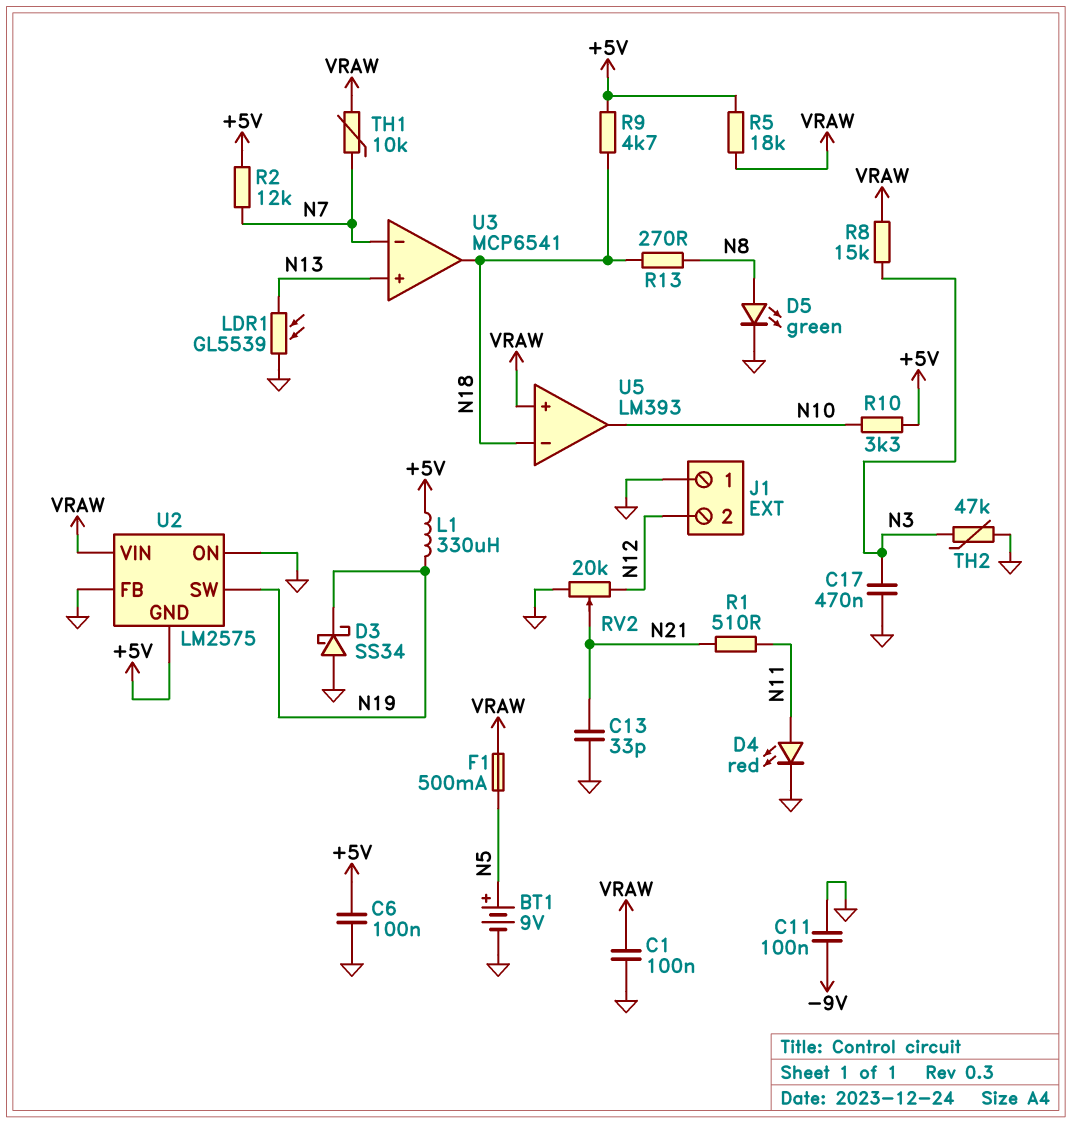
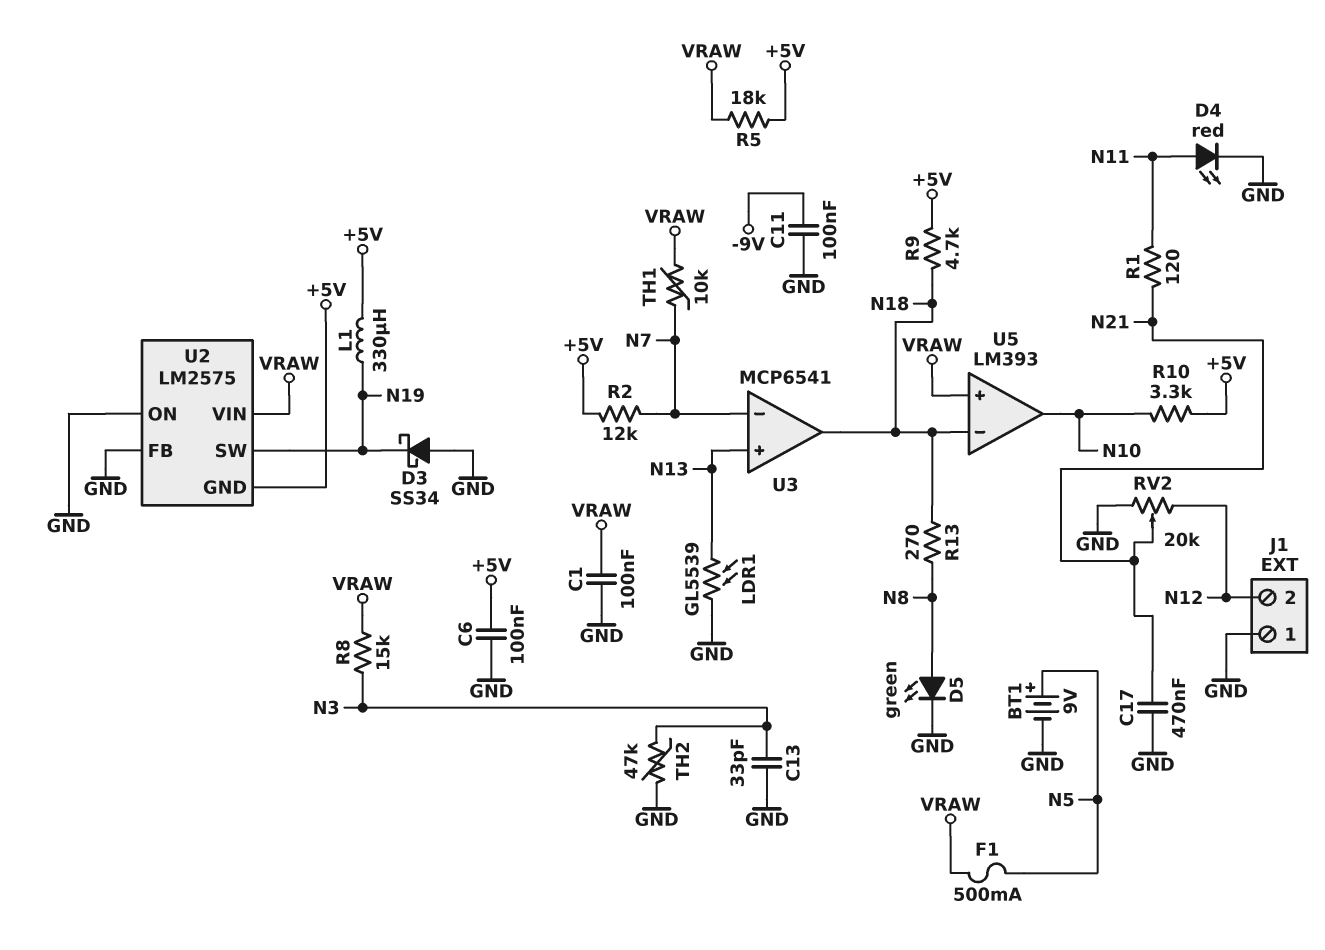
C13: 33pF (GND, N21) -> 33pF (GND, N3)
C17: 470nF (GND, N3) -> 470nF (GND, N21)
R1: 510 (N11, N21) -> 120 (N11, N21)

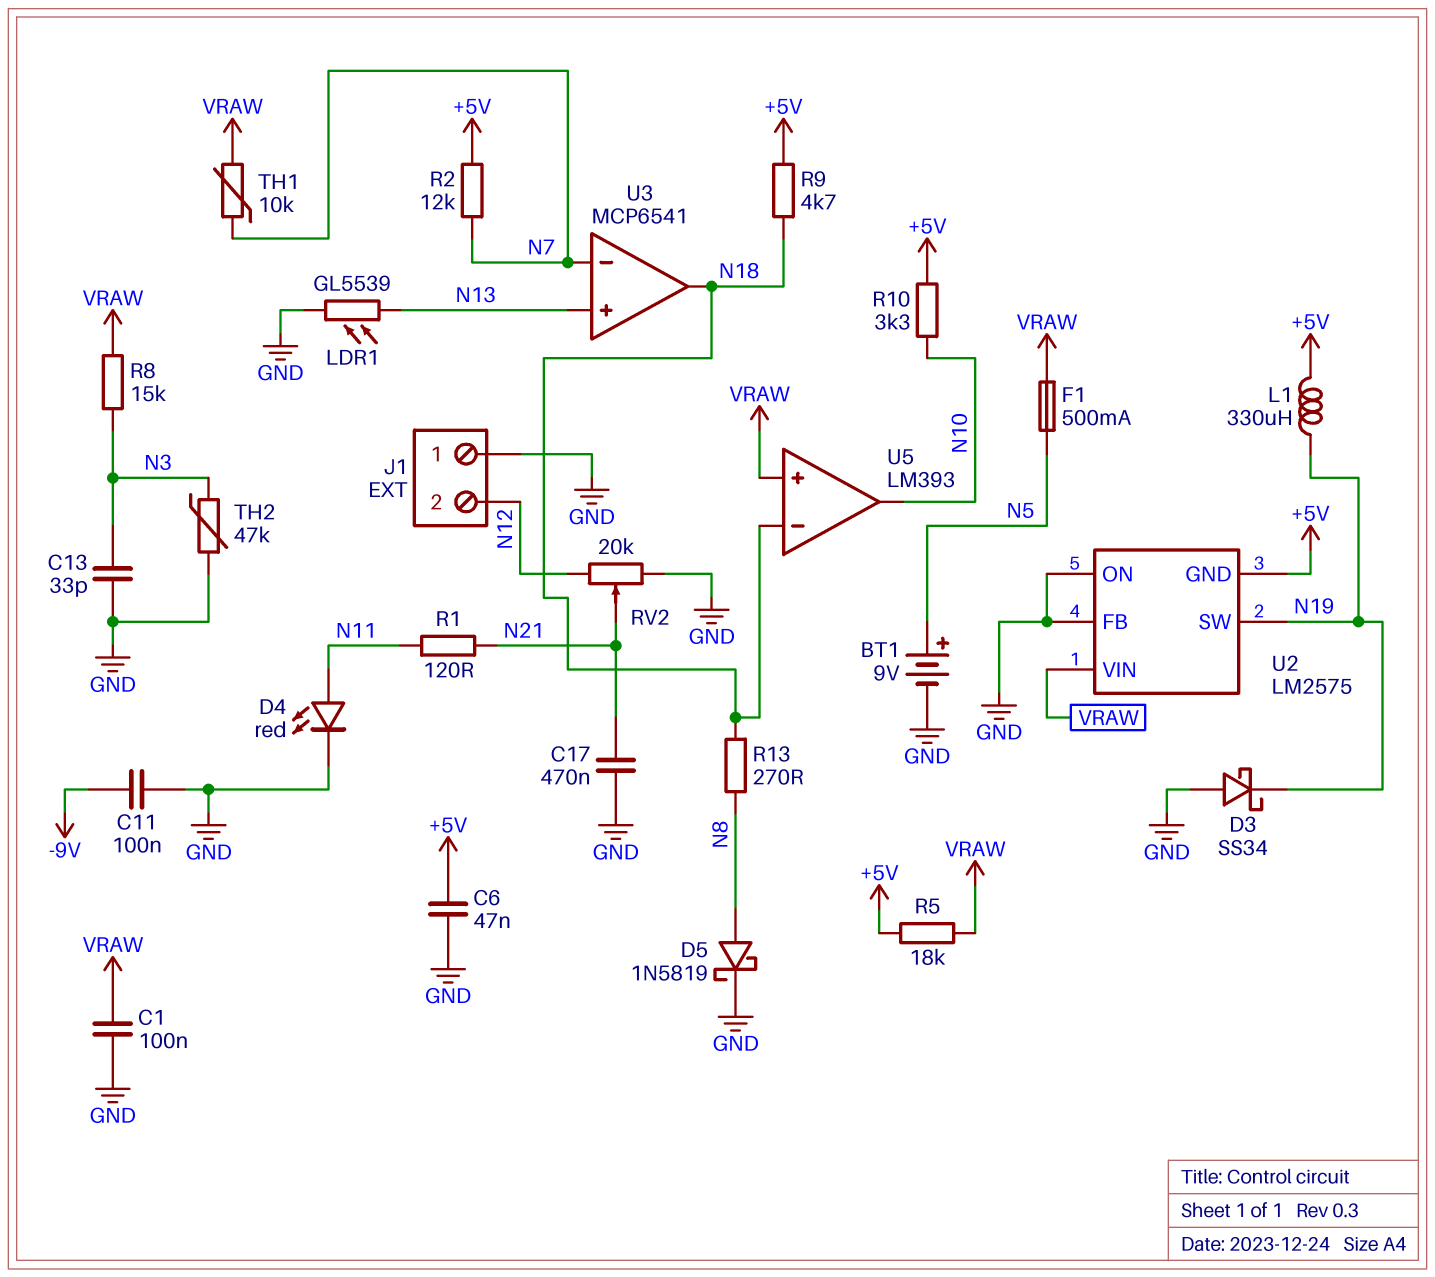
C6: 100nF (+5V, GND) -> 47nF (+5V, GND)
D5: LED green (A N8, K GND) -> schottky 1N5819 (A N8, K GND)

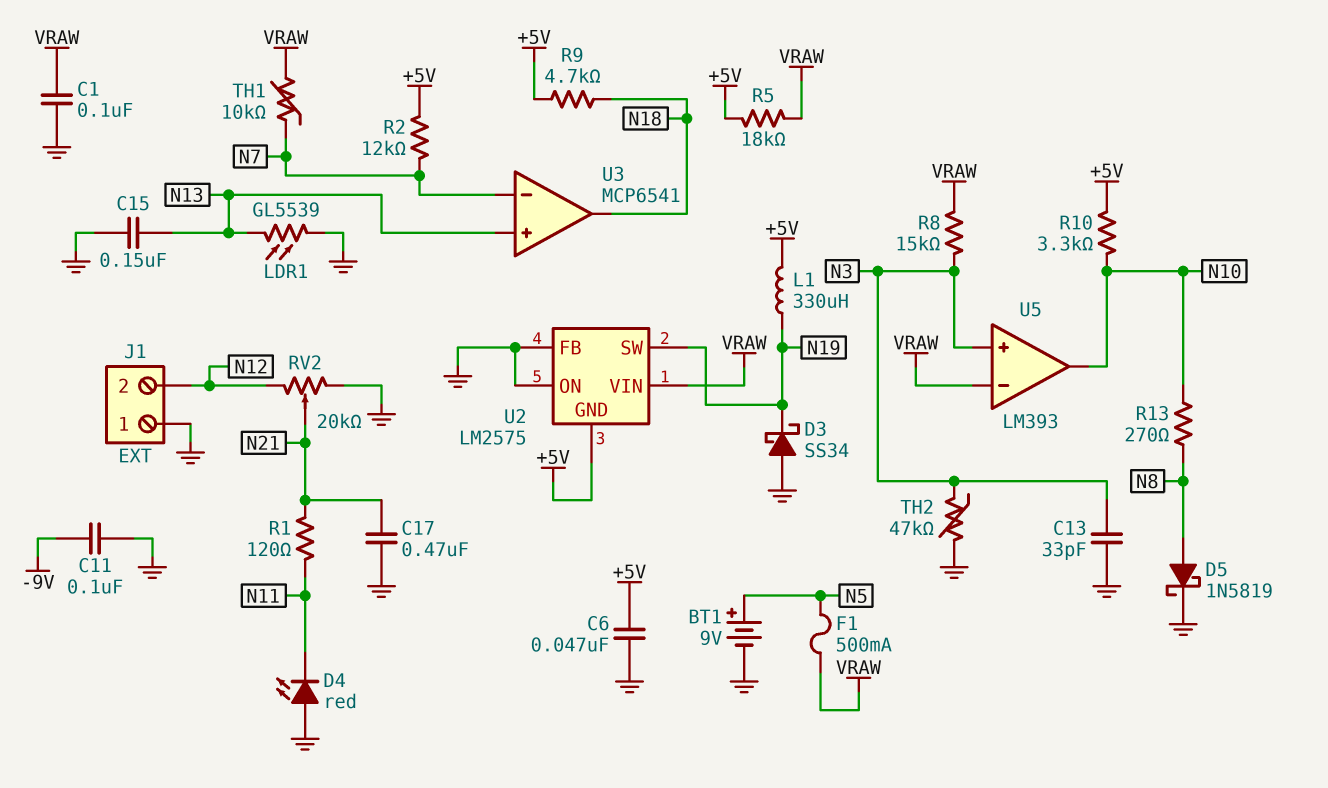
C15: none -> 150nF (GND, N13)
D4: LED red (A N11, K GND) -> LED red (A GND, K N11)
R13: 270 (N8, N18) -> 270 (N8, N10)
U5 pin in+: VRAW -> N3
U5 pin in-: N18 -> VRAW

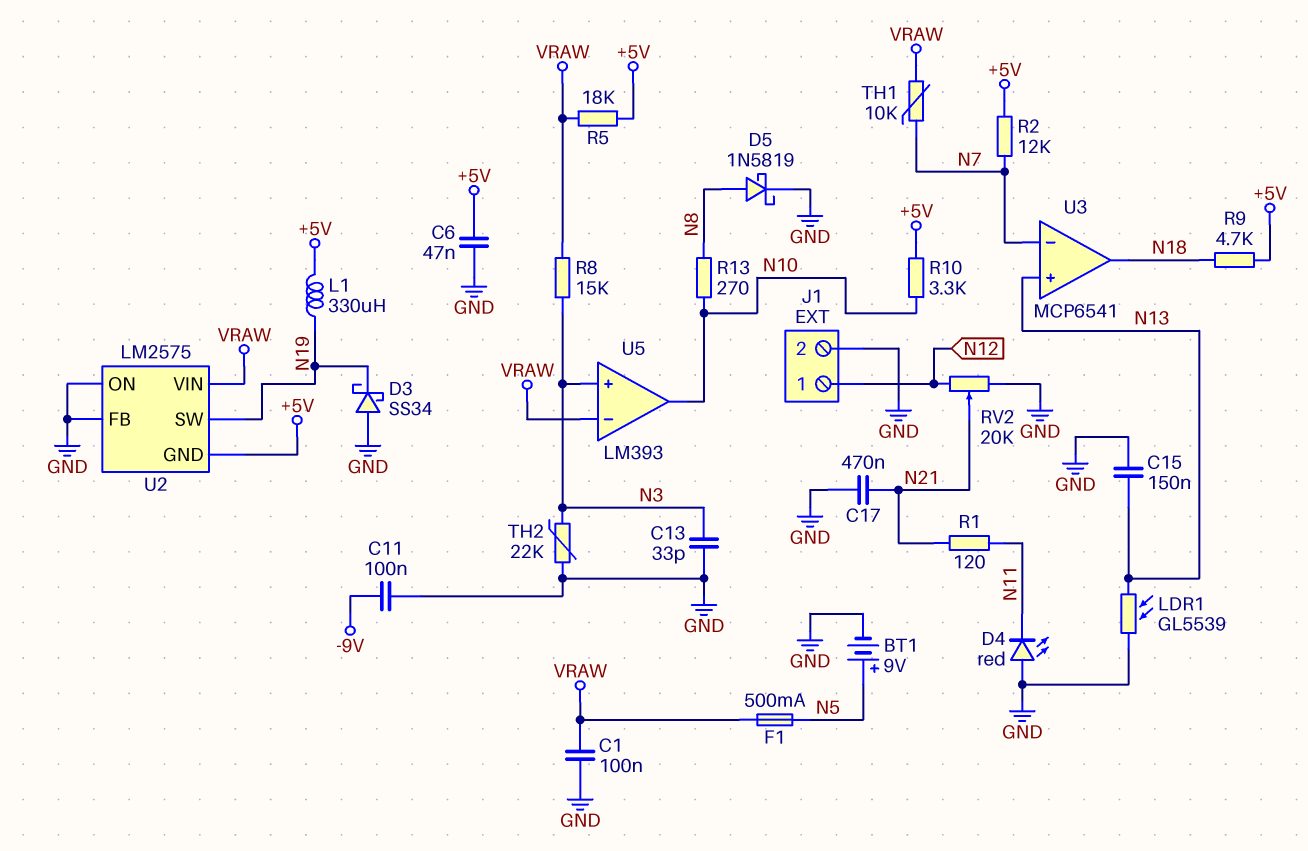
J1 pin 1: GND -> N12
J1 pin 2: N12 -> GND
TH2: 47k (GND, N3) -> 22k (GND, N3)

